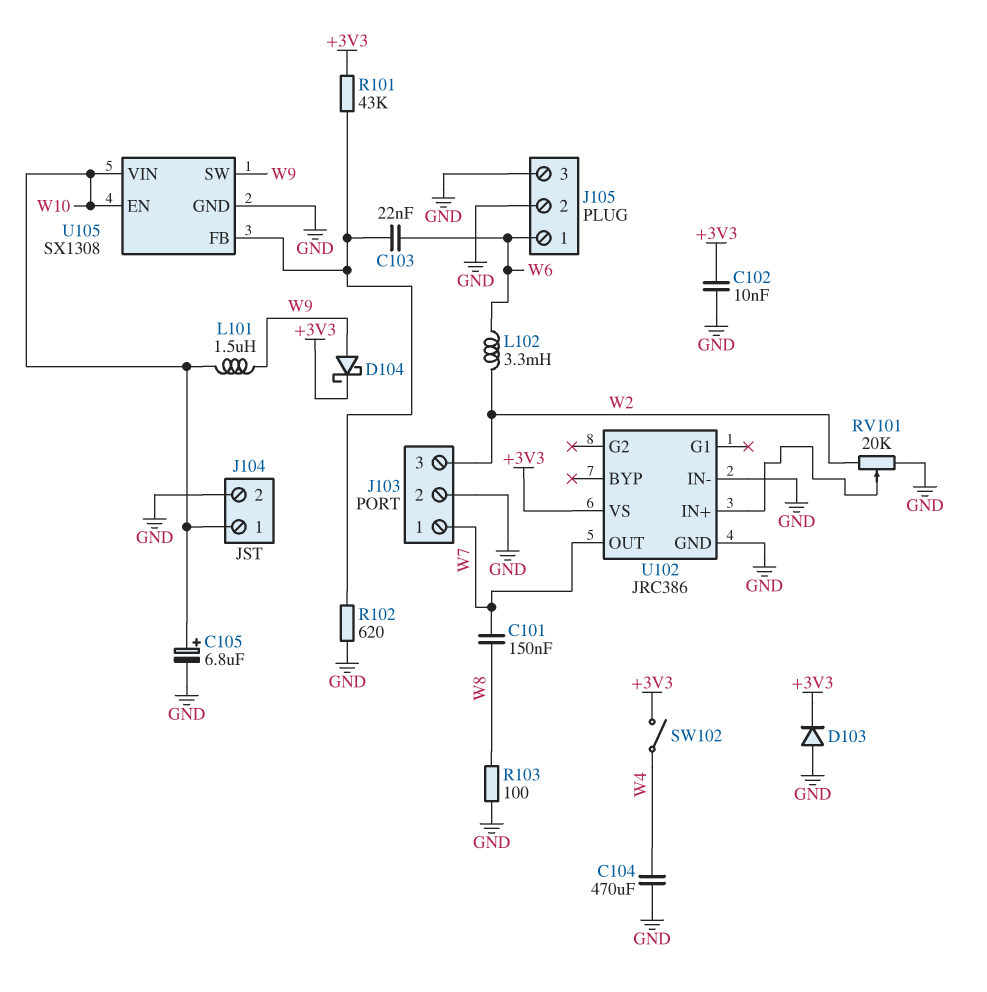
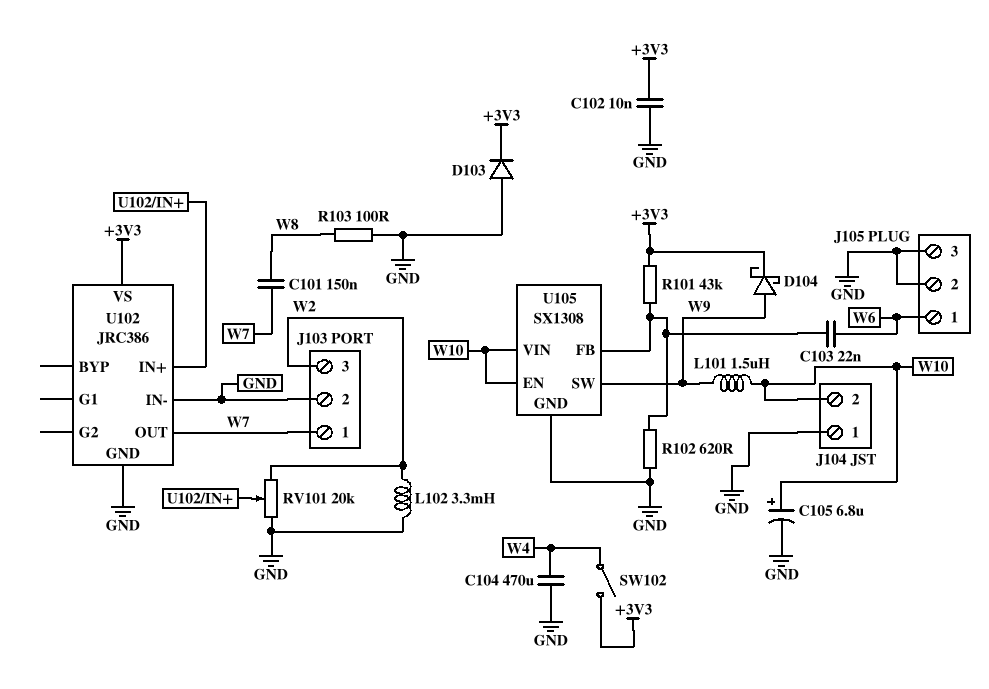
J104 pin 1: W10 -> GND
J104 pin 2: GND -> W10
L102: 3.3mH (W2, W6) -> 3.3mH (GND, W2)

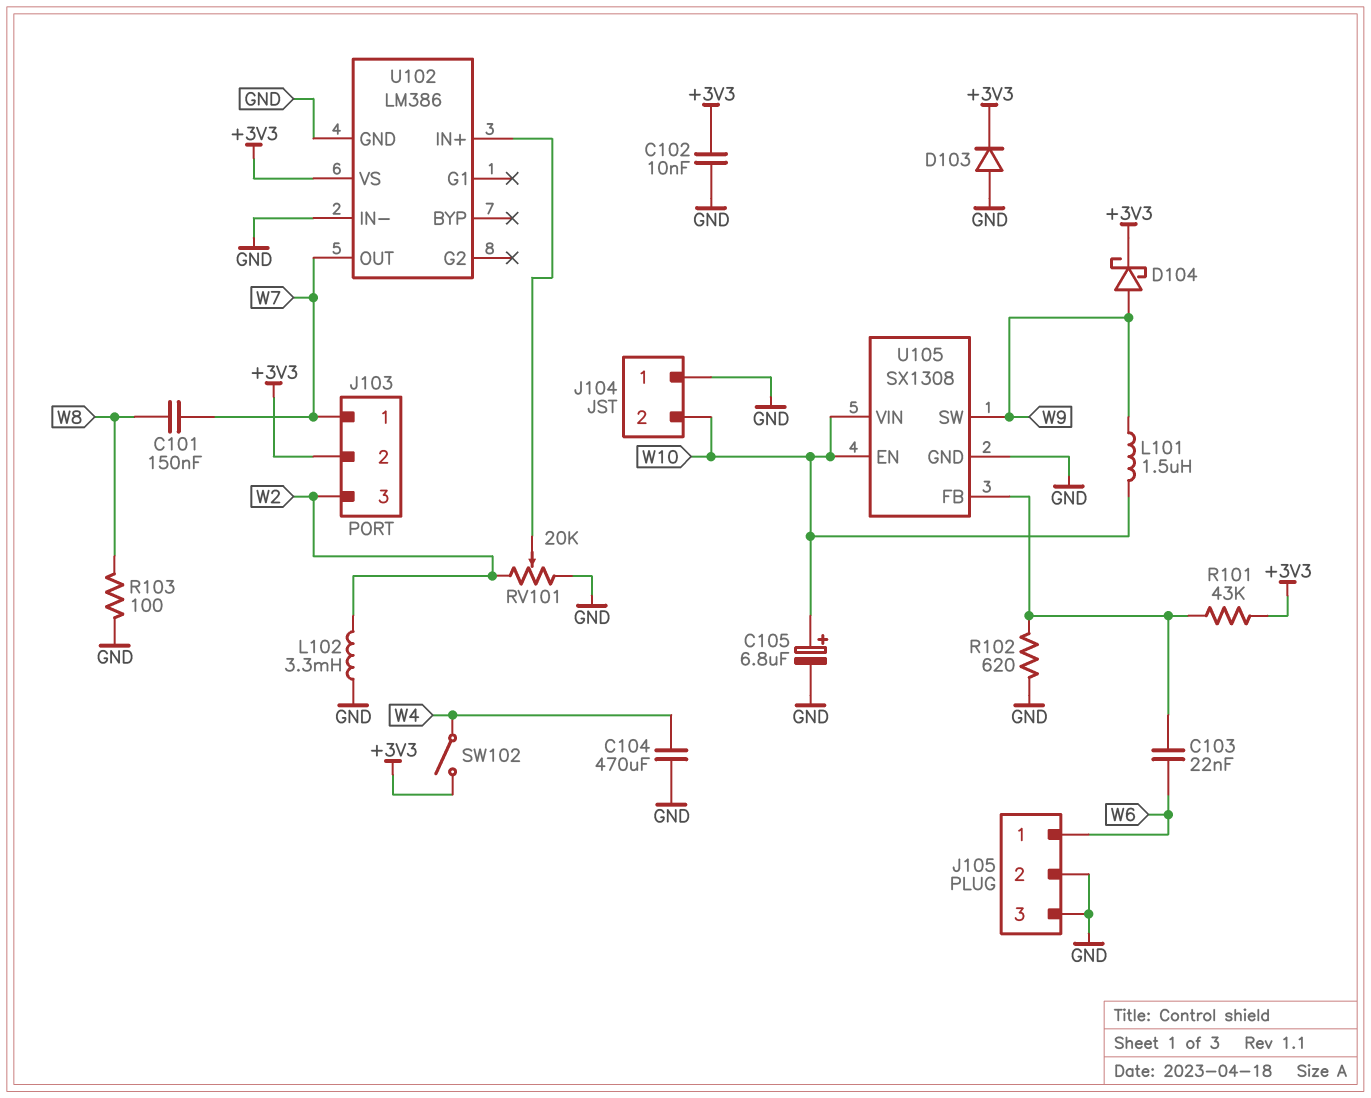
J103 pin 2: GND -> +3V3
U102: JRC386 -> LM386

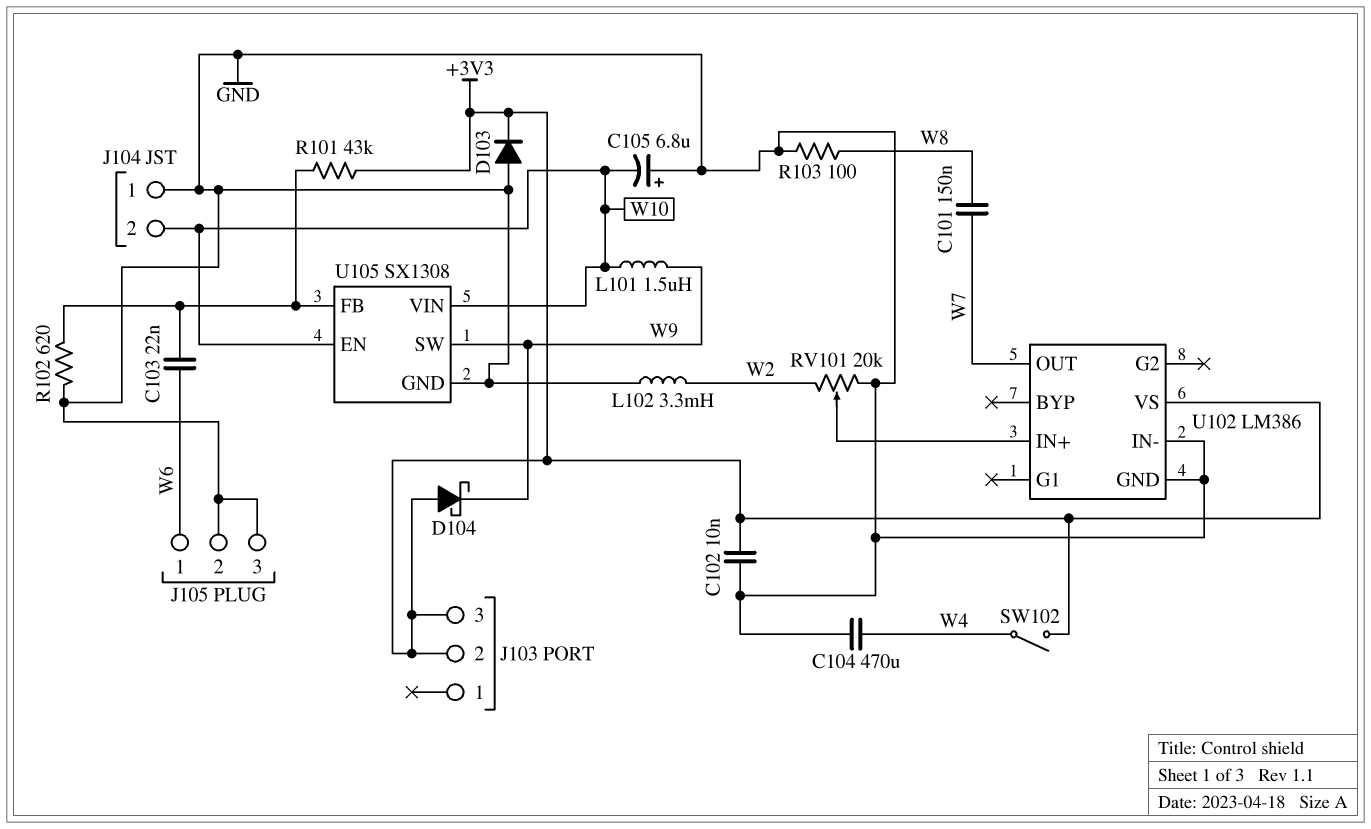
C105: 6.8uF (plus W10, minus GND) -> 6.8uF (plus GND, minus W10)
D104: schottky (A W9, K +3V3) -> schottky (A +3V3, K W9)
J103 pin 1: W7 -> none
J103 pin 3: W2 -> +3V3

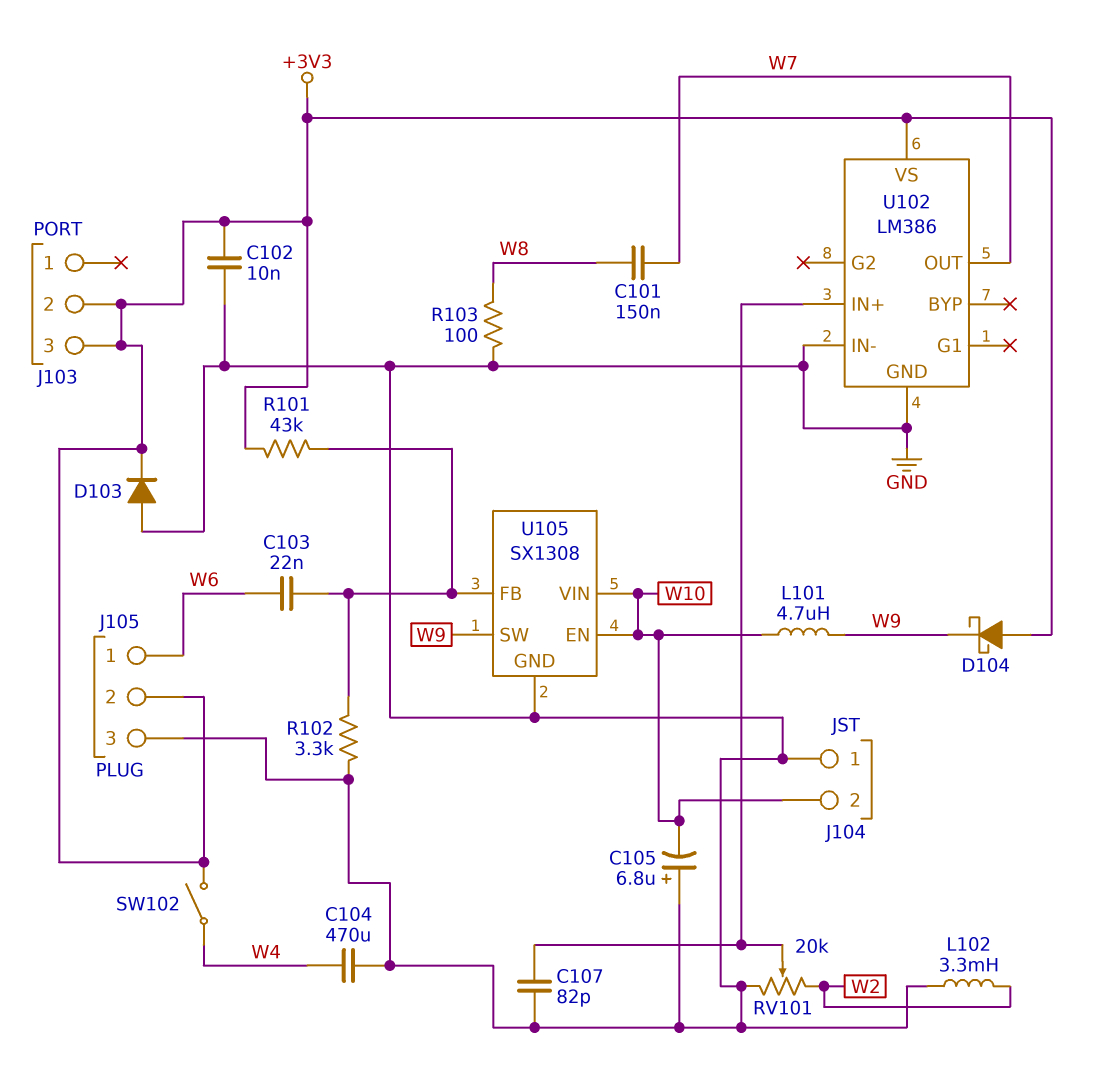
C107: none -> 82pF (GND, U102/IN+)
J105 pin 2: GND -> +3V3
L101: 1.5uH (W9, W10) -> 4.7uH (W9, W10)
R102: 620 (GND, U105/FB) -> 3.3k (GND, U105/FB)

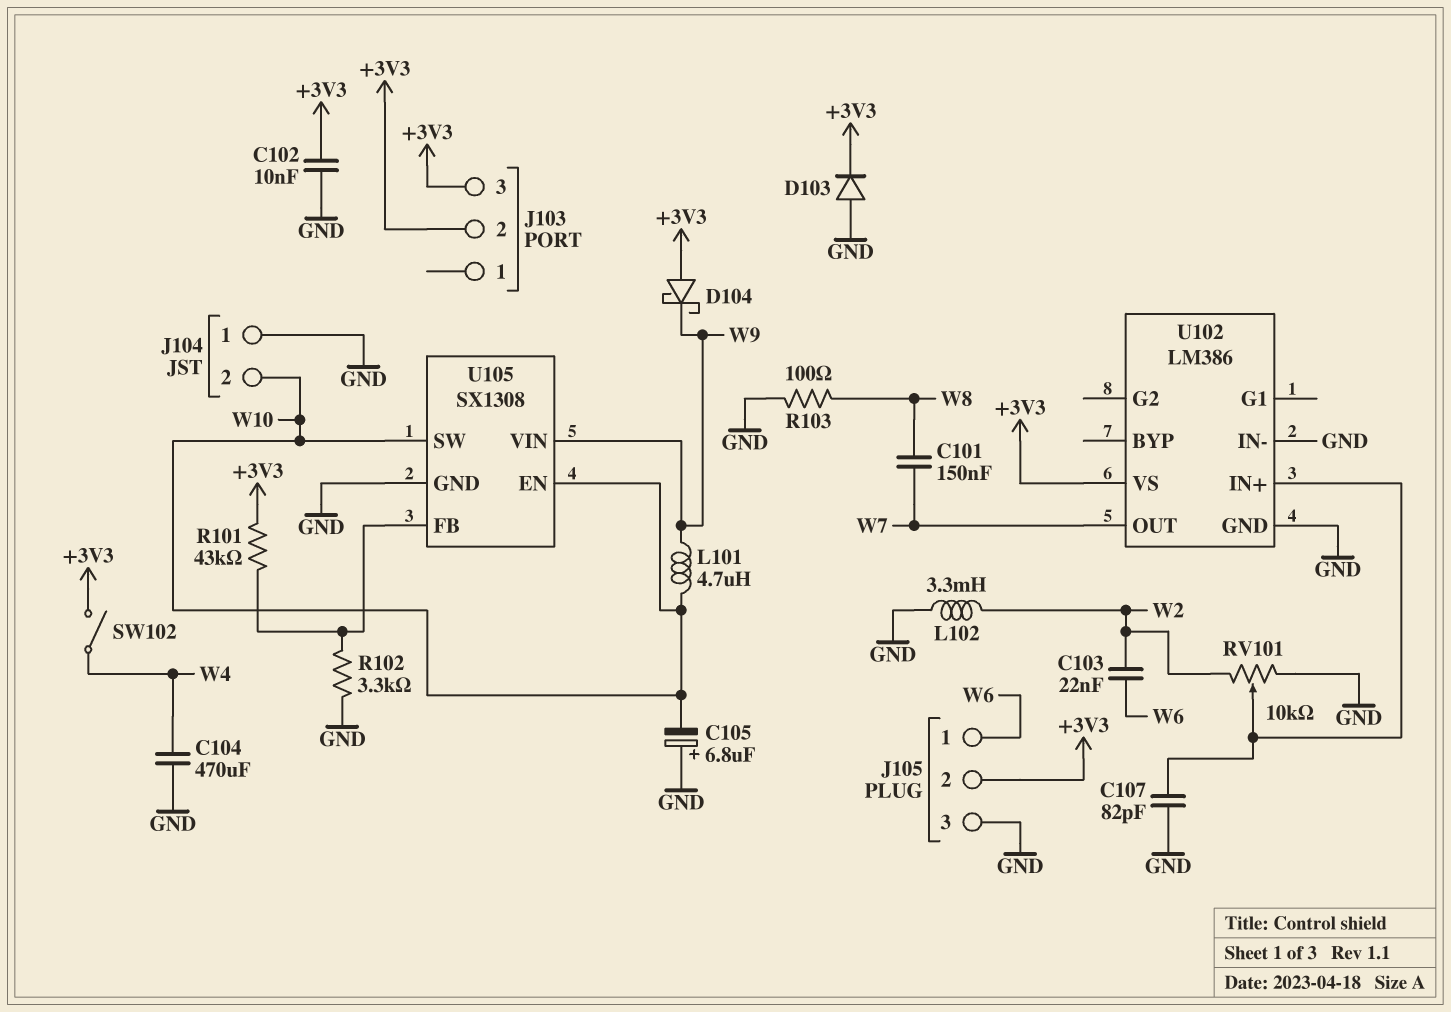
C103: 22nF (U105/FB, W6) -> 22nF (W2, W6)
RV101: 20k (GND, W2, wiper U102/IN+) -> 10k (GND, W2, wiper U102/IN+)
U105 pin SW: W9 -> W10
U105 pin VIN: W10 -> W9

